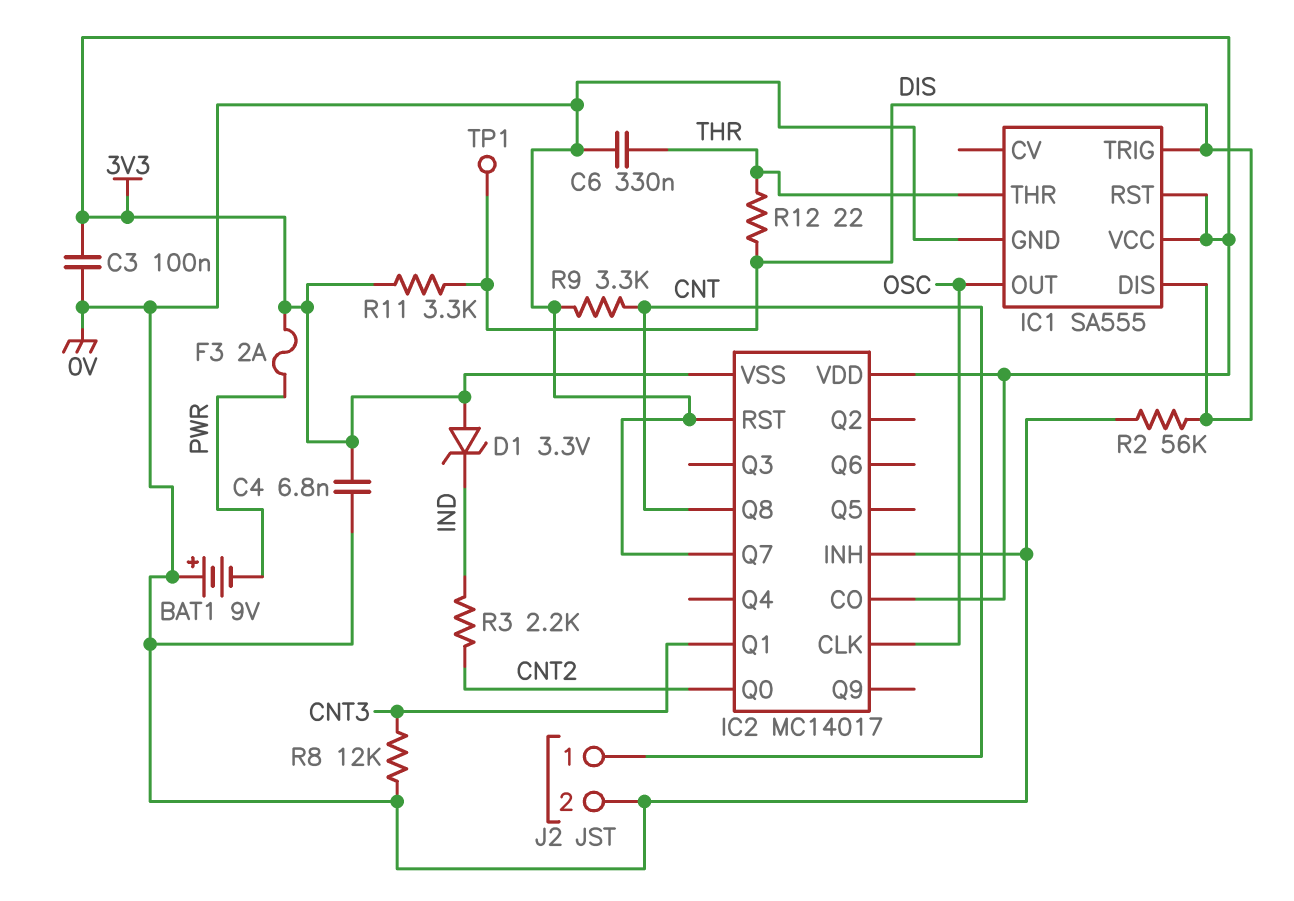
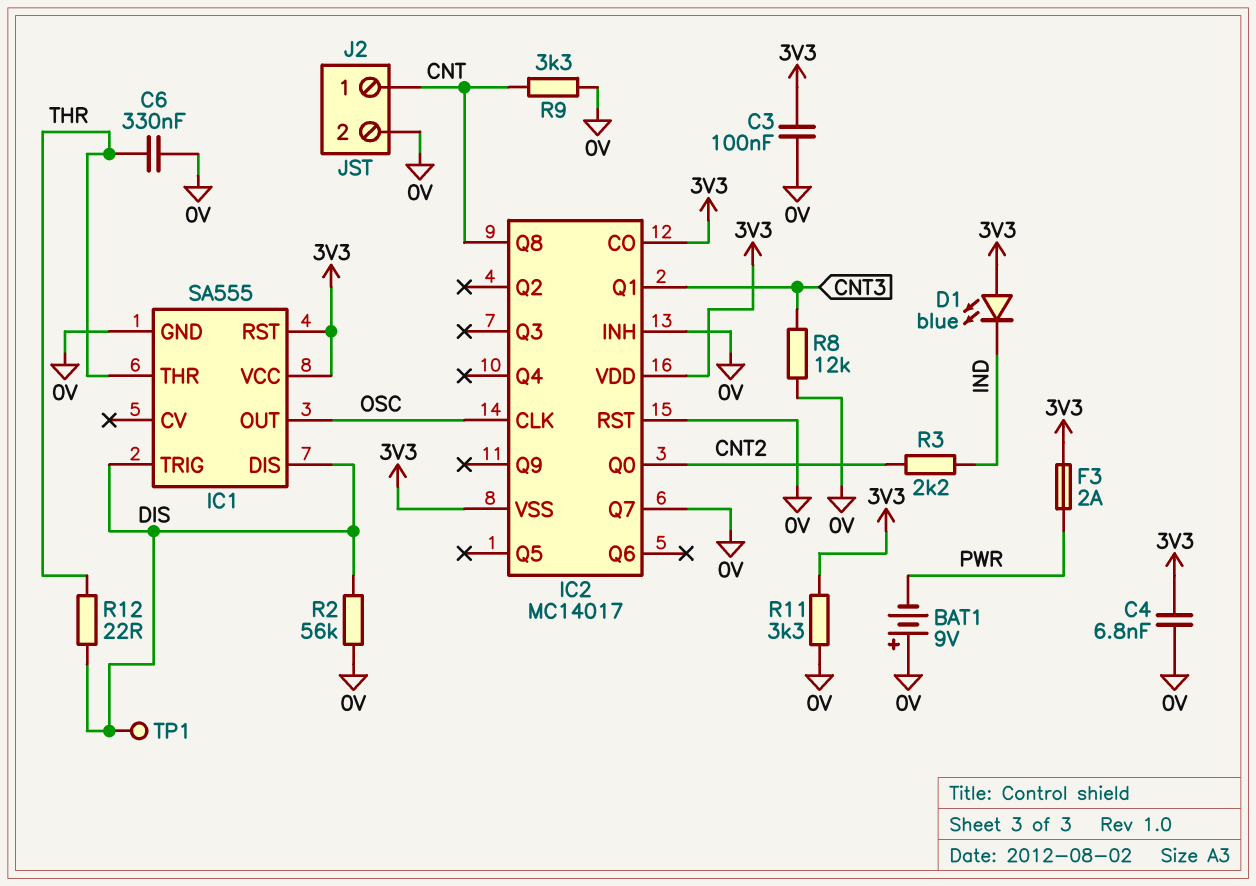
D1: zener 3.3V (A 3V3, K IND) -> LED blue (A 3V3, K IND)
R11: 3.3k (3V3, DIS) -> 3.3k (0V, 3V3)

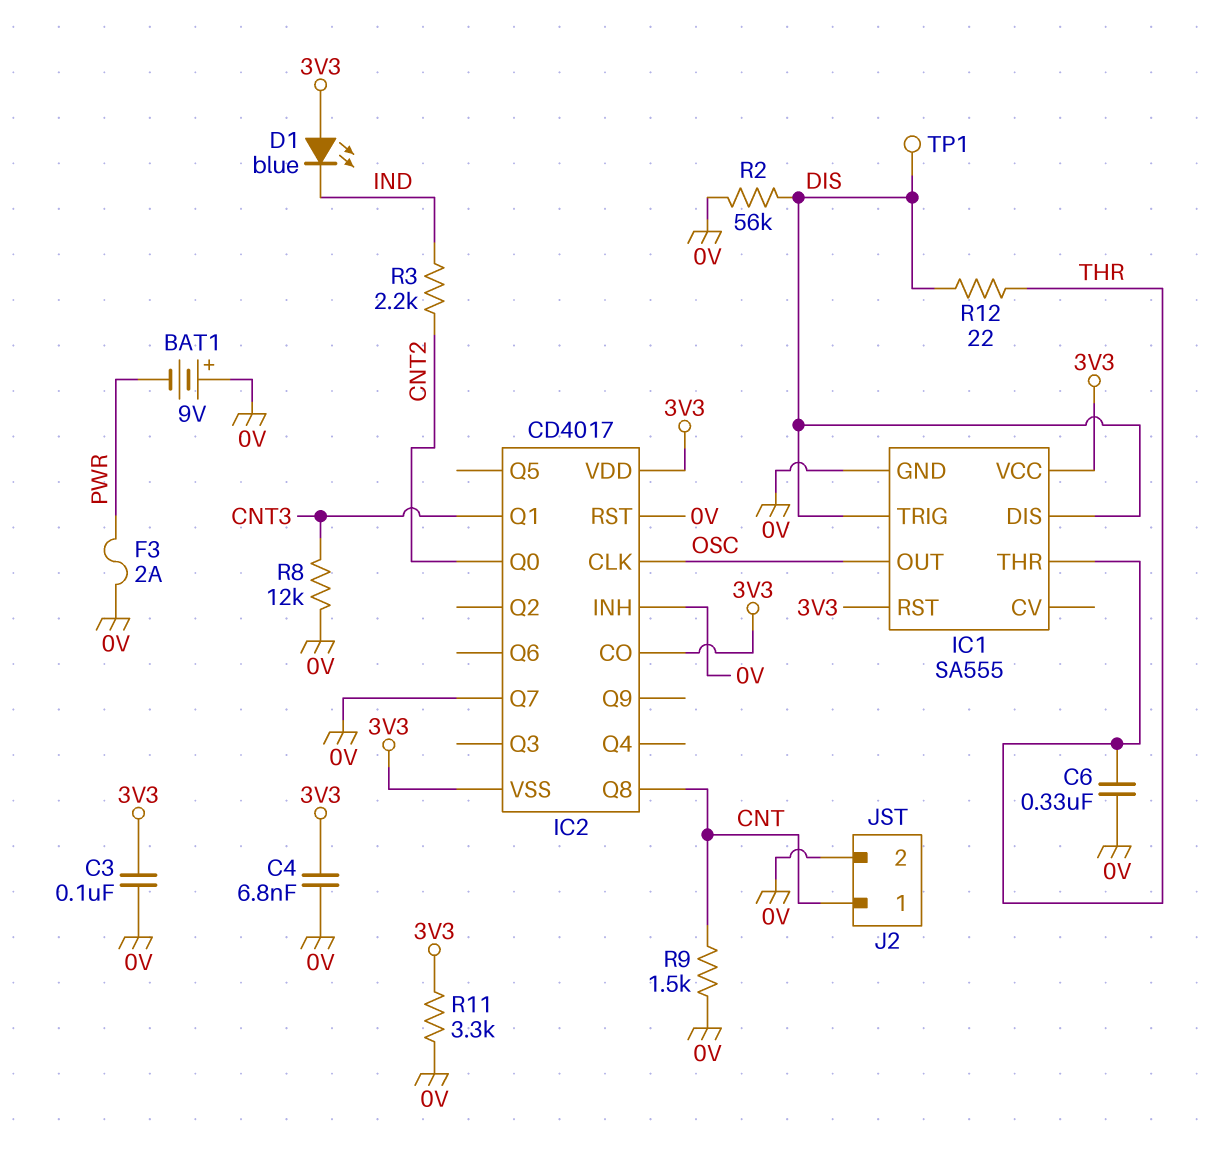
F3: 2A (3V3, PWR) -> 2A (0V, PWR)
IC2: MC14017 -> CD4017
R9: 3.3k (0V, CNT) -> 1.5k (0V, CNT)

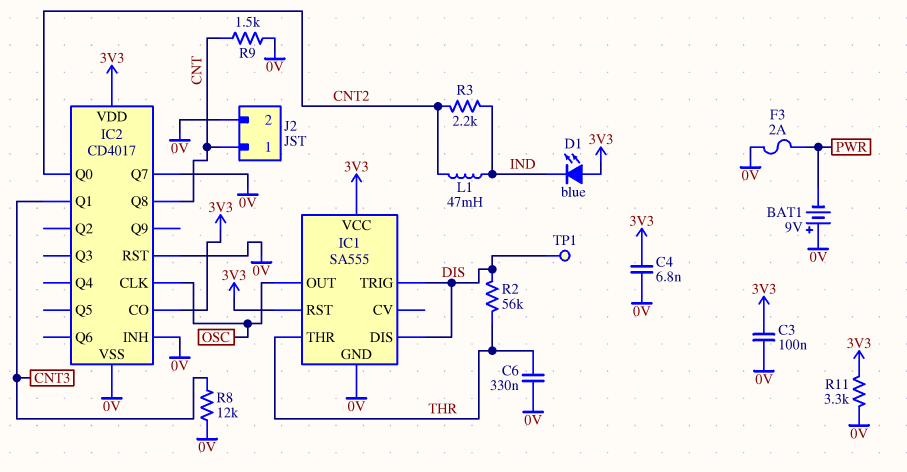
IC2 pin VSS: 3V3 -> 0V
L1: none -> 47mH (CNT2, IND)
R2: 56k (0V, DIS) -> 56k (DIS, THR)
R12: 22 (DIS, THR) -> none

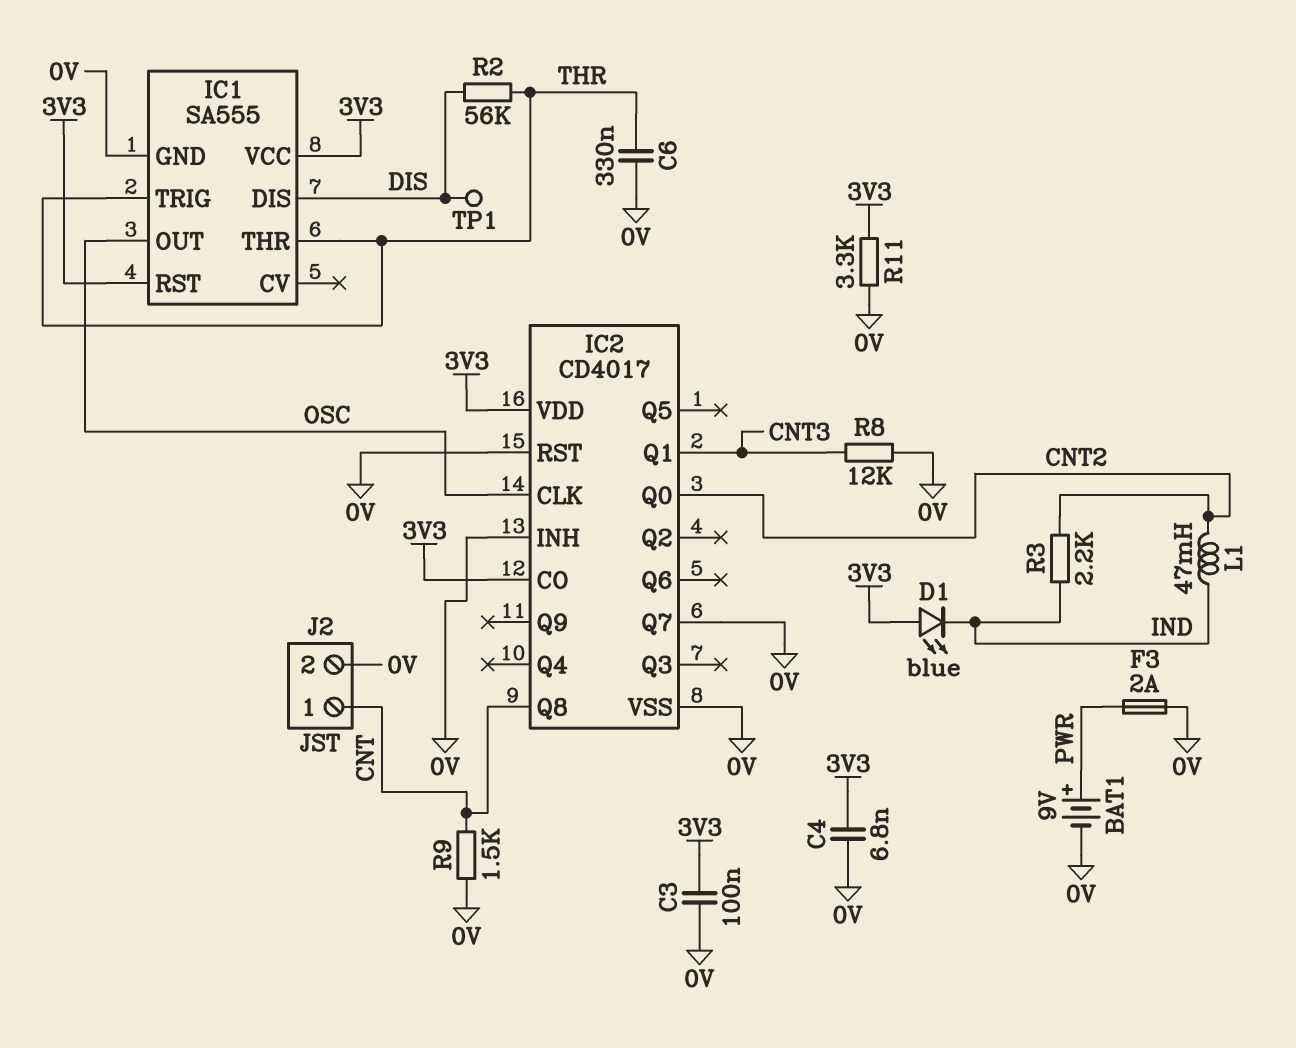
BAT1: 9V (plus 0V, minus PWR) -> 9V (plus PWR, minus 0V)
IC1 pin TRIG: DIS -> THR

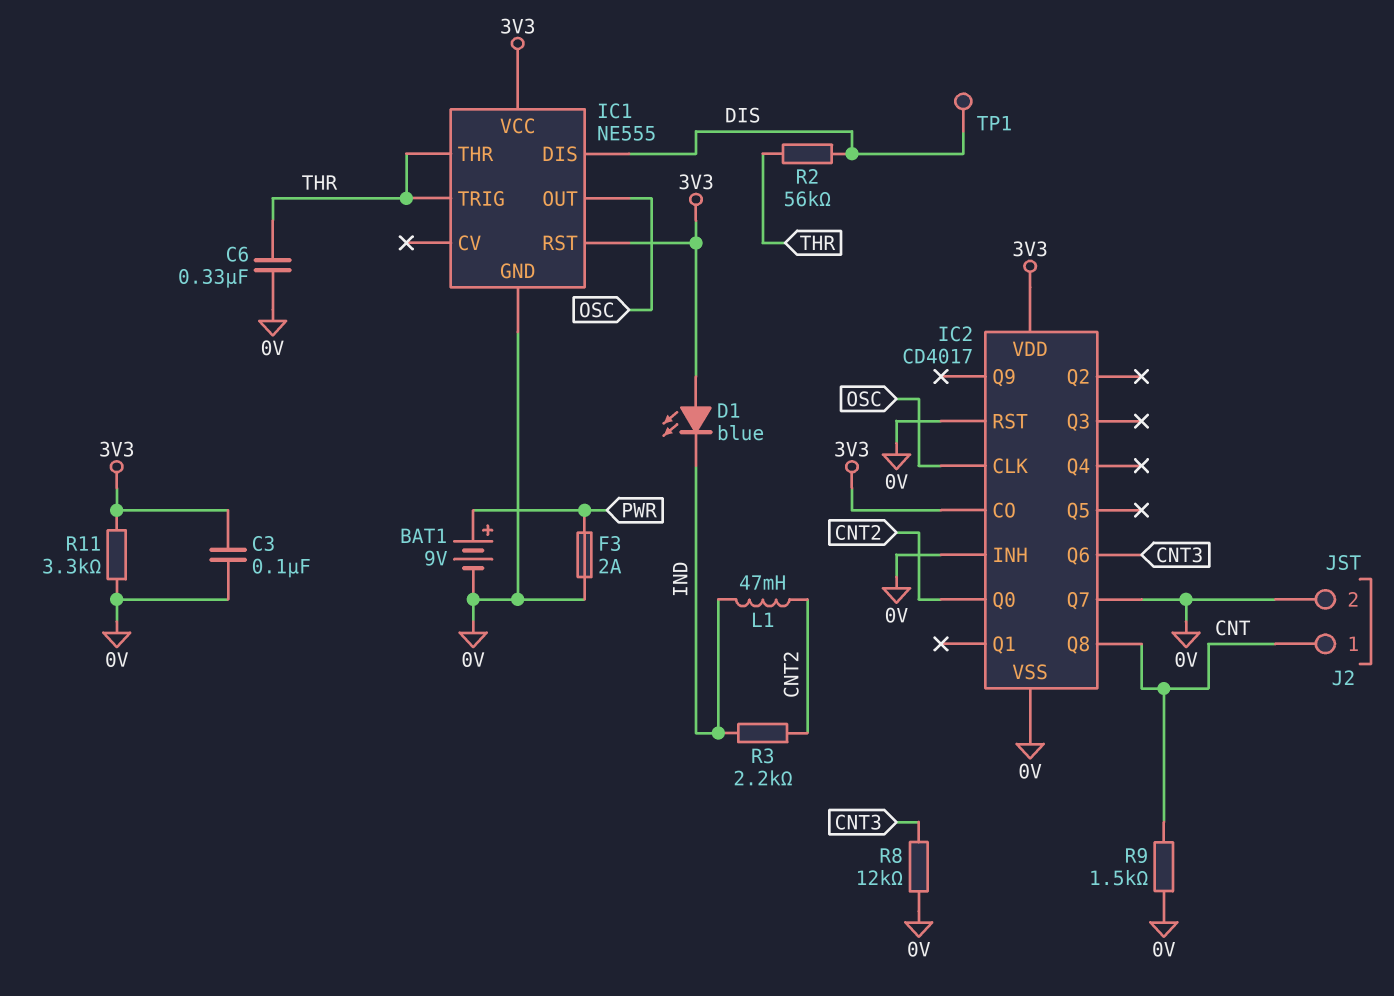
C4: 6.8nF (0V, 3V3) -> none
IC1: SA555 -> NE555
IC2 pin Q1: CNT3 -> none
IC2 pin Q6: none -> CNT3

